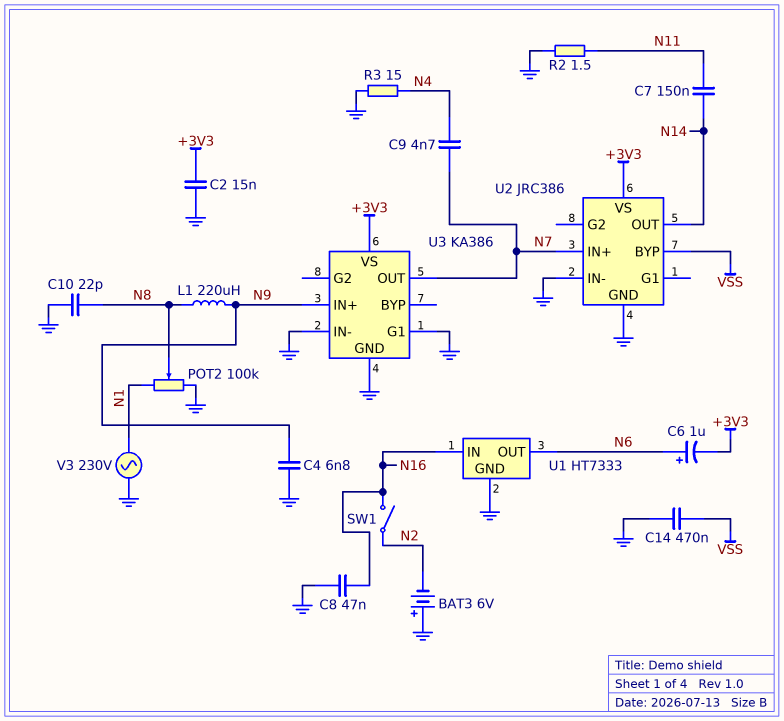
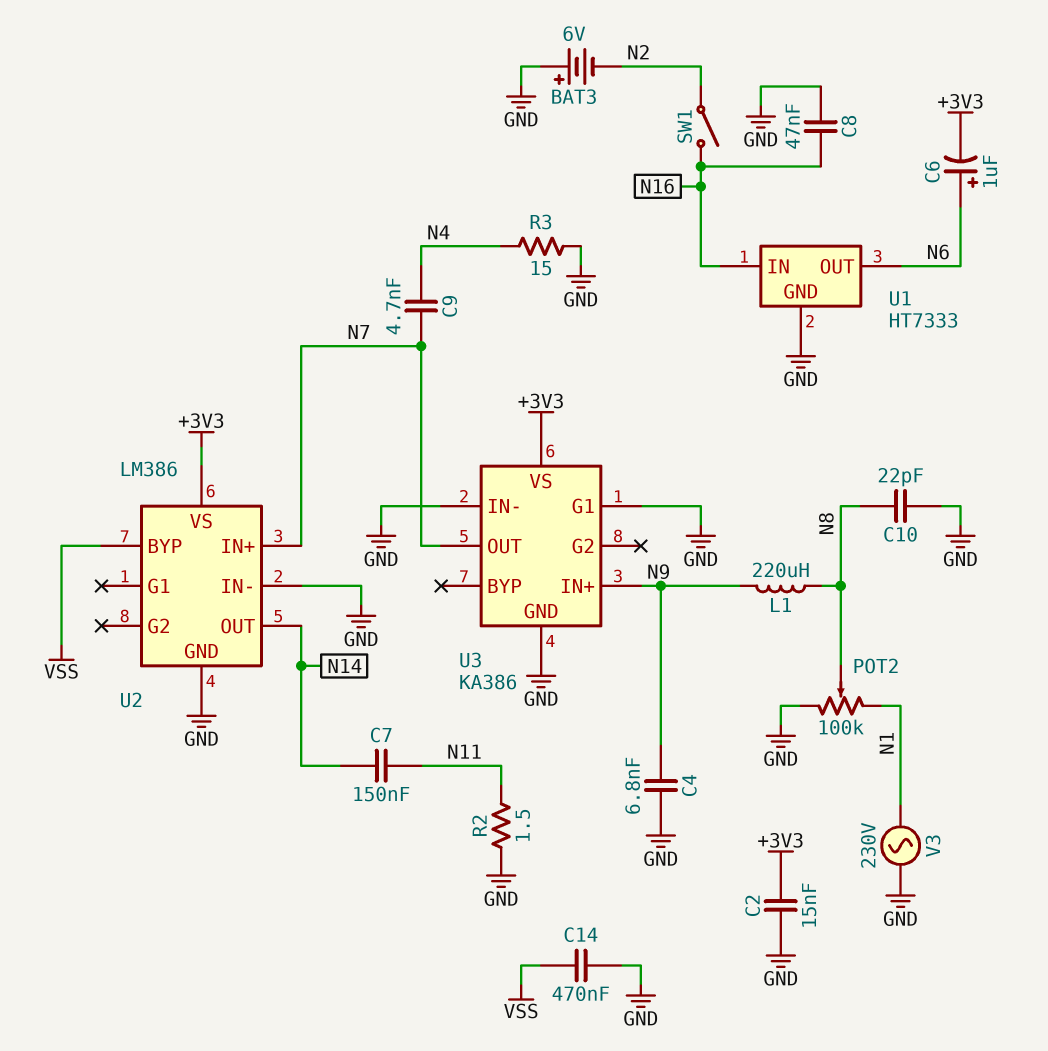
U2: JRC386 -> LM386

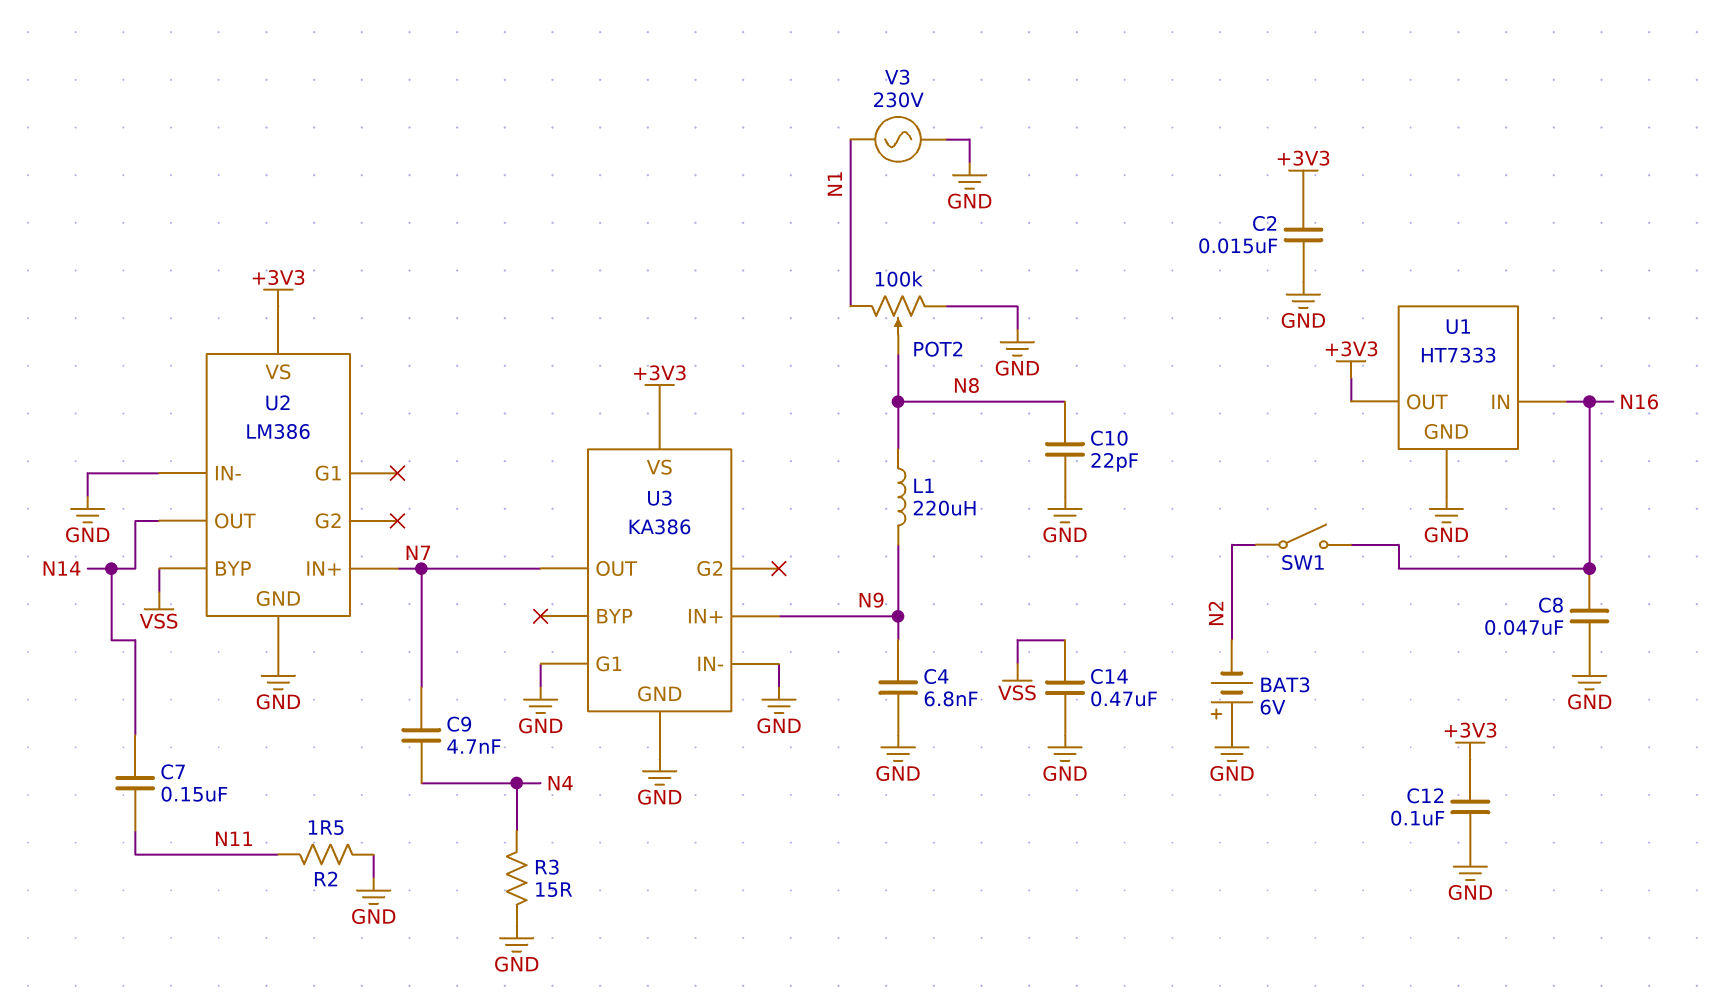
C6: 1uF (plus N6, minus +3V3) -> none
C12: none -> 100nF (+3V3, GND)
U1 pin OUT: N6 -> +3V3

